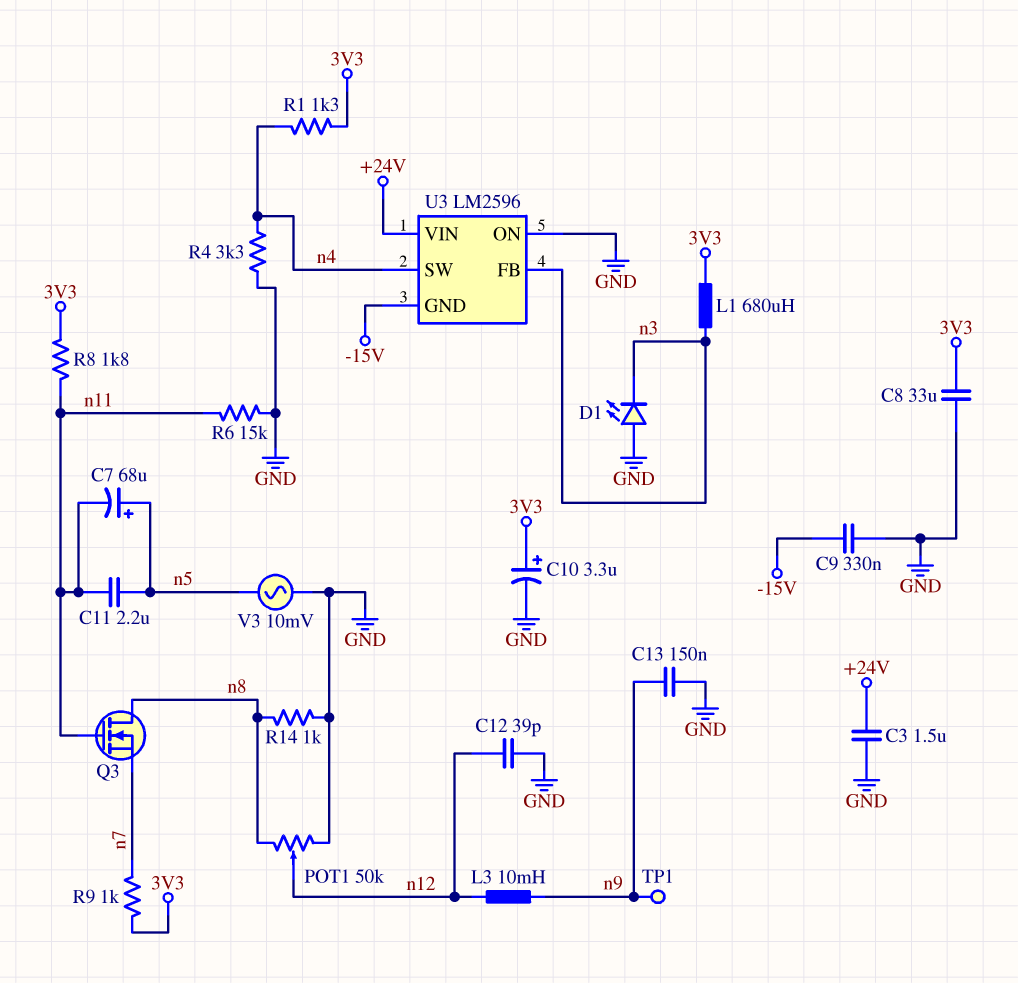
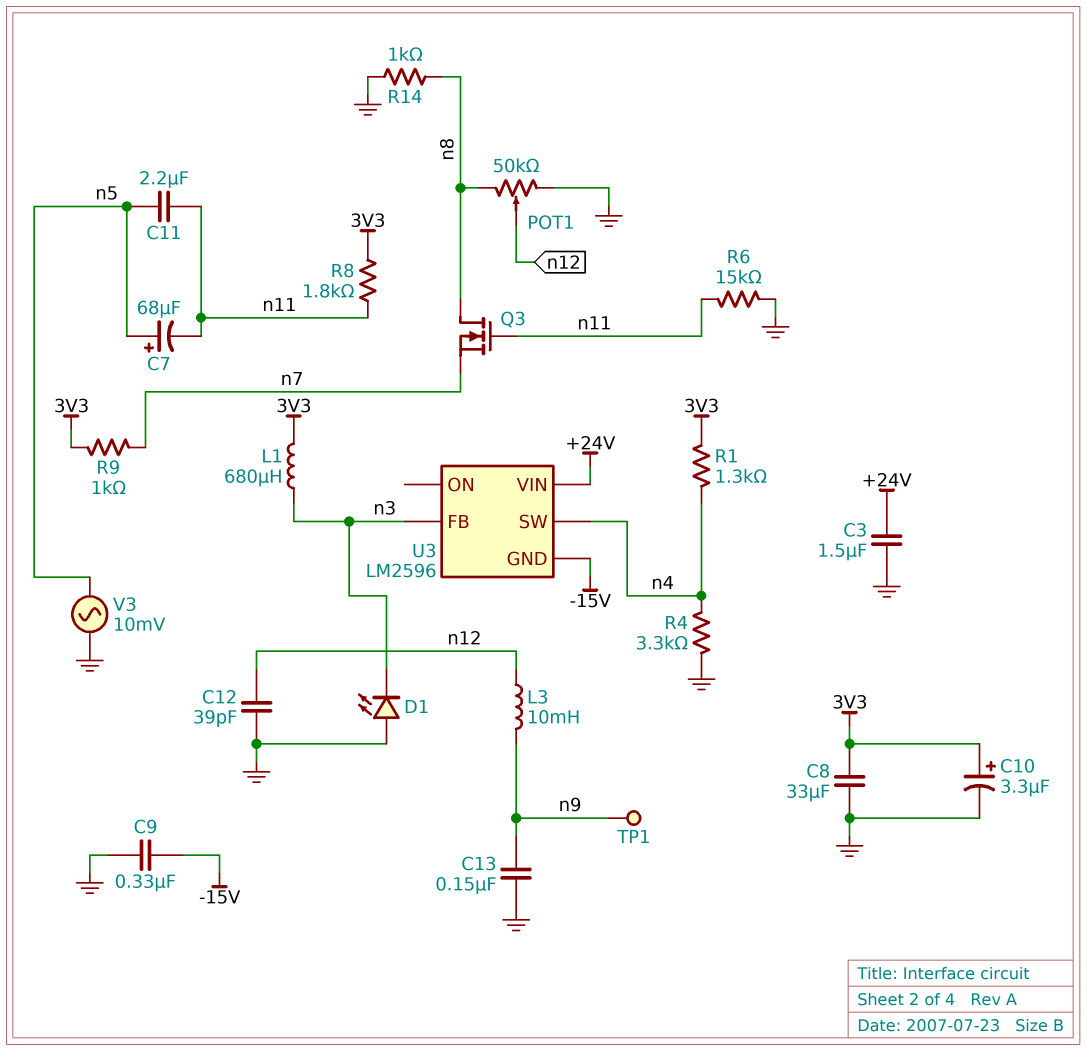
U3 pin ON: GND -> none

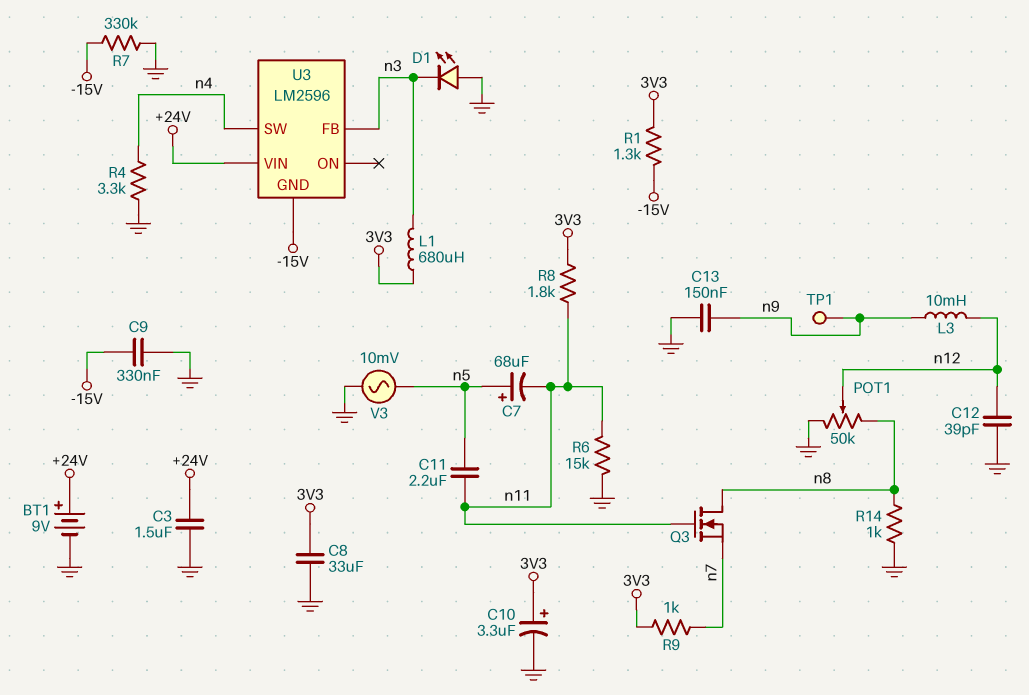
BT1: none -> 9V (plus +24V, minus GND)
R1: 1.3k (3V3, n4) -> 1.3k (-15V, 3V3)
R7: none -> 330k (-15V, GND)

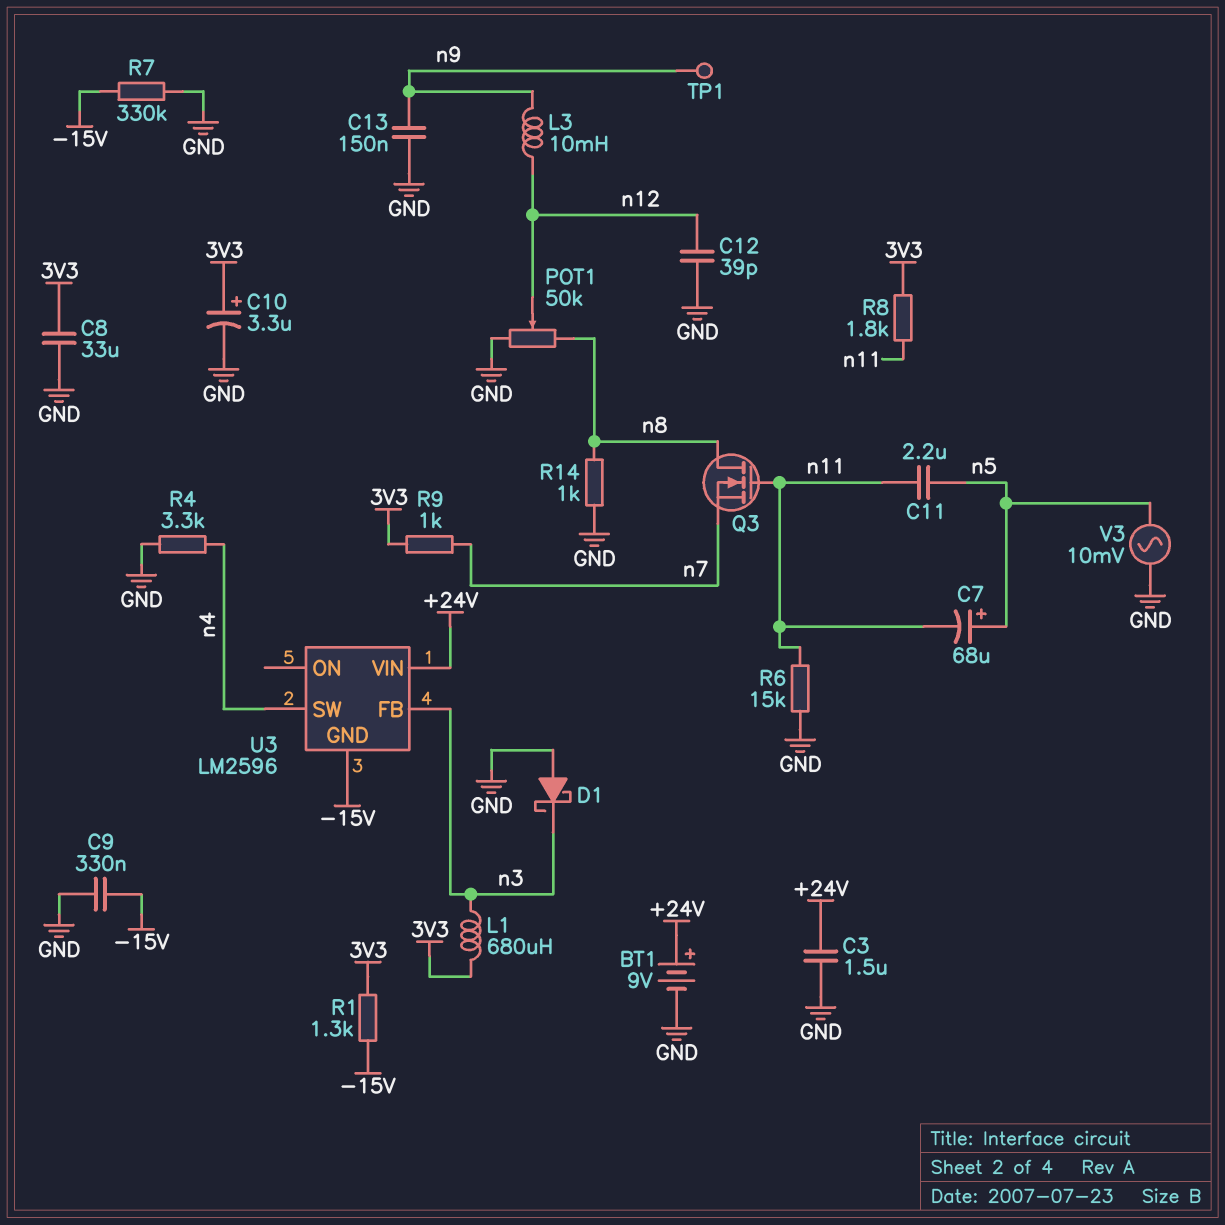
D1: LED (A GND, K n3) -> schottky (A GND, K n3)

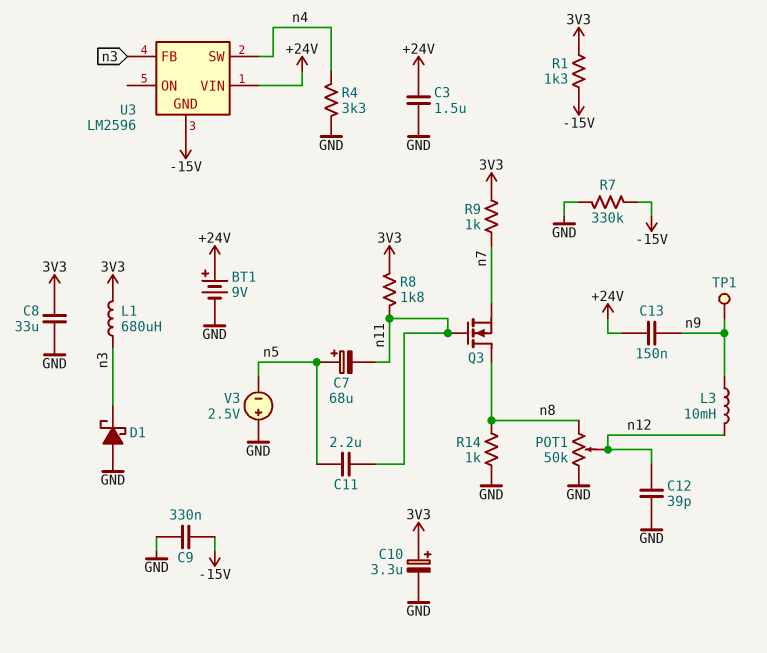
C13: 150nF (GND, n9) -> 150nF (+24V, n9)
R6: 15k (GND, n11) -> none
V3: AC 10mV (GND, n5) -> 2.5V (plus GND, minus n5)

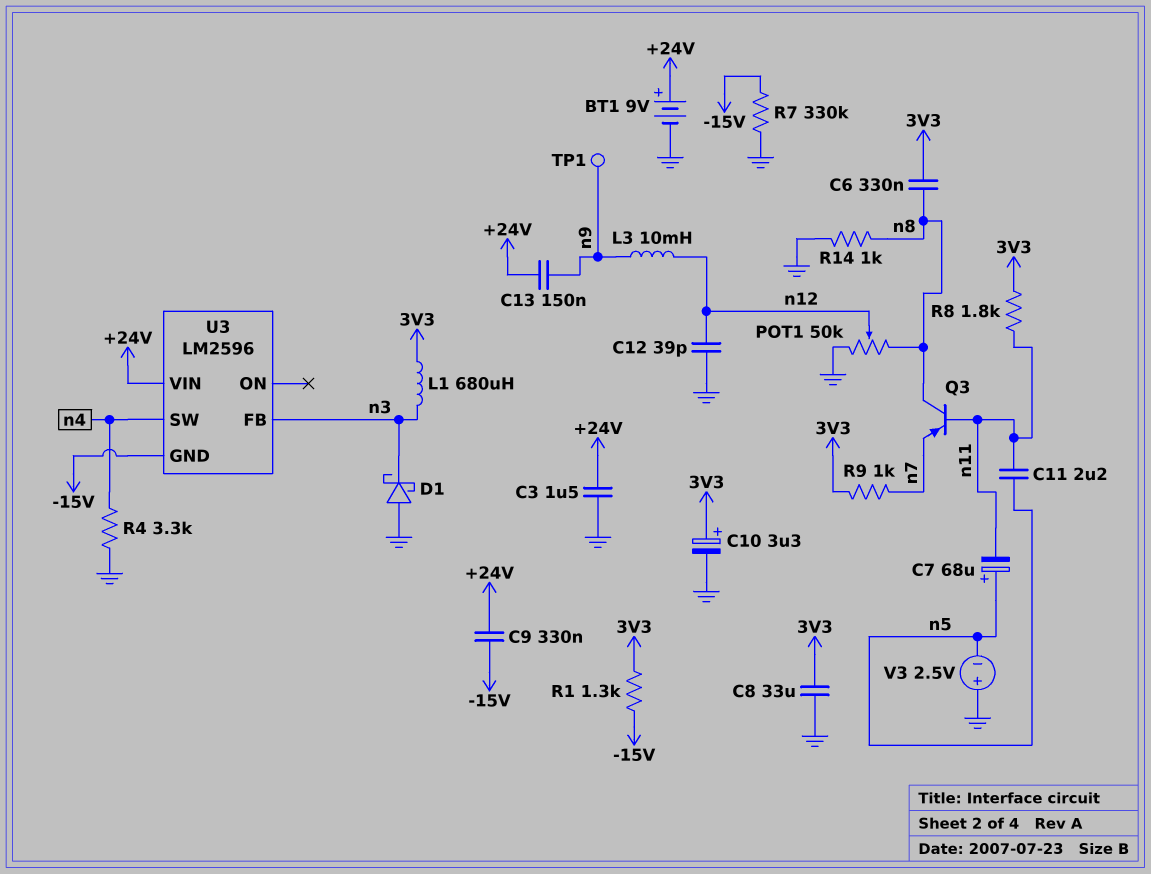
C6: none -> 330nF (3V3, n8)
C9: 330nF (-15V, GND) -> 330nF (+24V, -15V)
Q3: NMOS (G n11, D n8, S n7) -> PNP (B n11, C n8, E n7)

